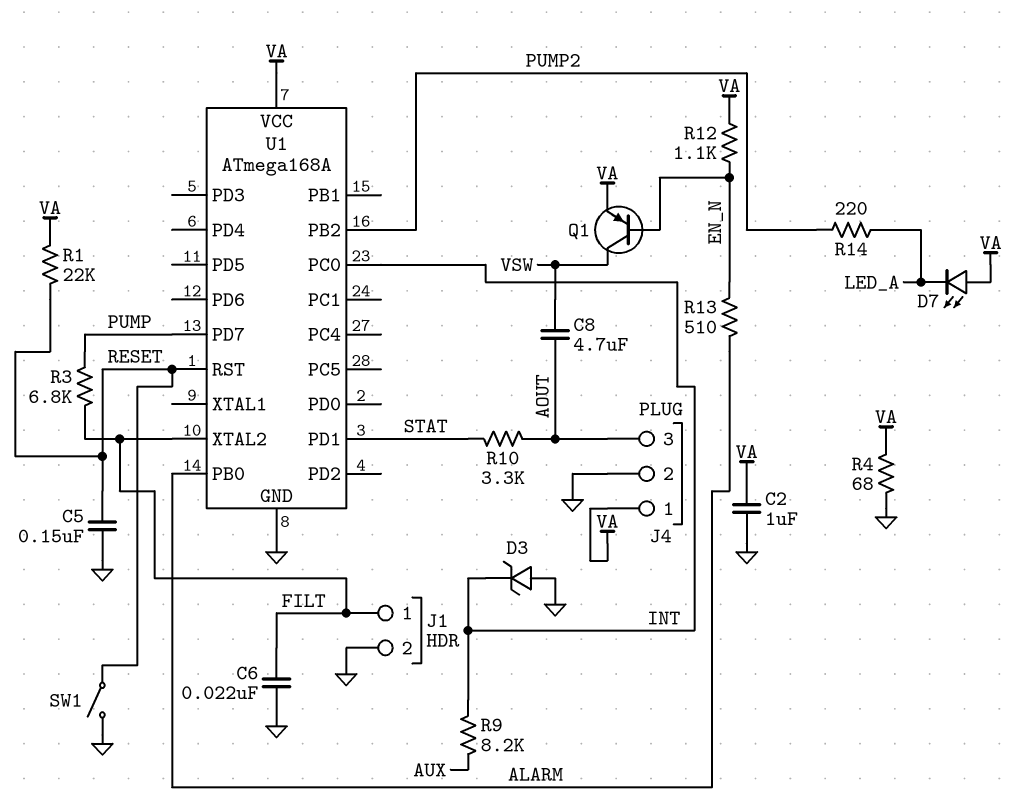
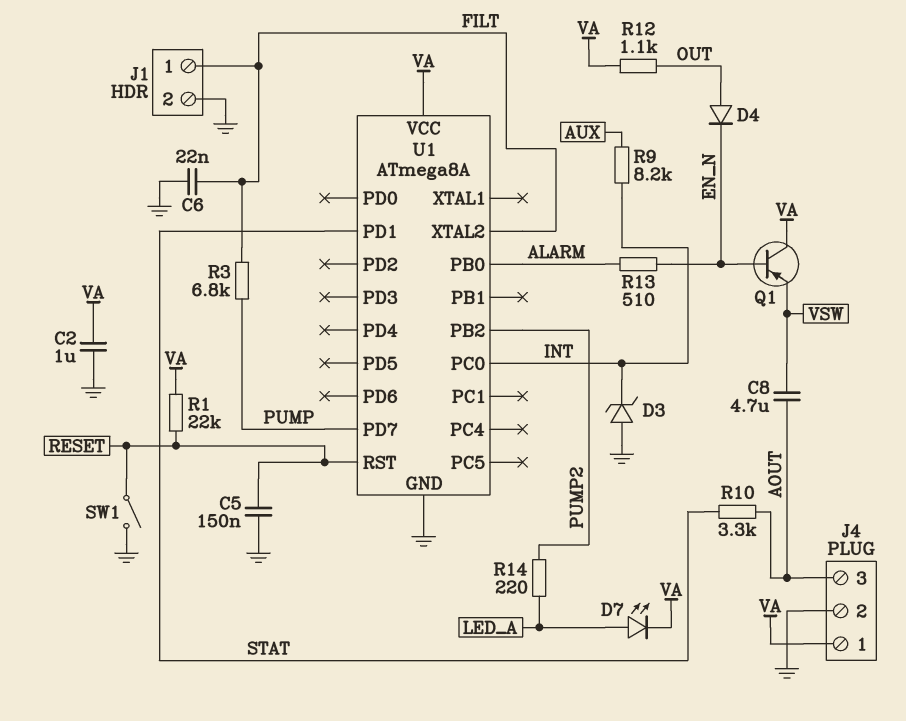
D4: none -> diode (A OUT, K EN_N)
D7: LED (A VA, K LED_A) -> LED (A LED_A, K VA)
Q1: PNP (B EN_N, C VSW, E VA) -> PNP (B EN_N, C VA, E VSW)
R4: 68 (GND, VA) -> none
R12: 1.1k (EN_N, VA) -> 1.1k (OUT, VA)
U1: ATmega168A -> ATmega8A

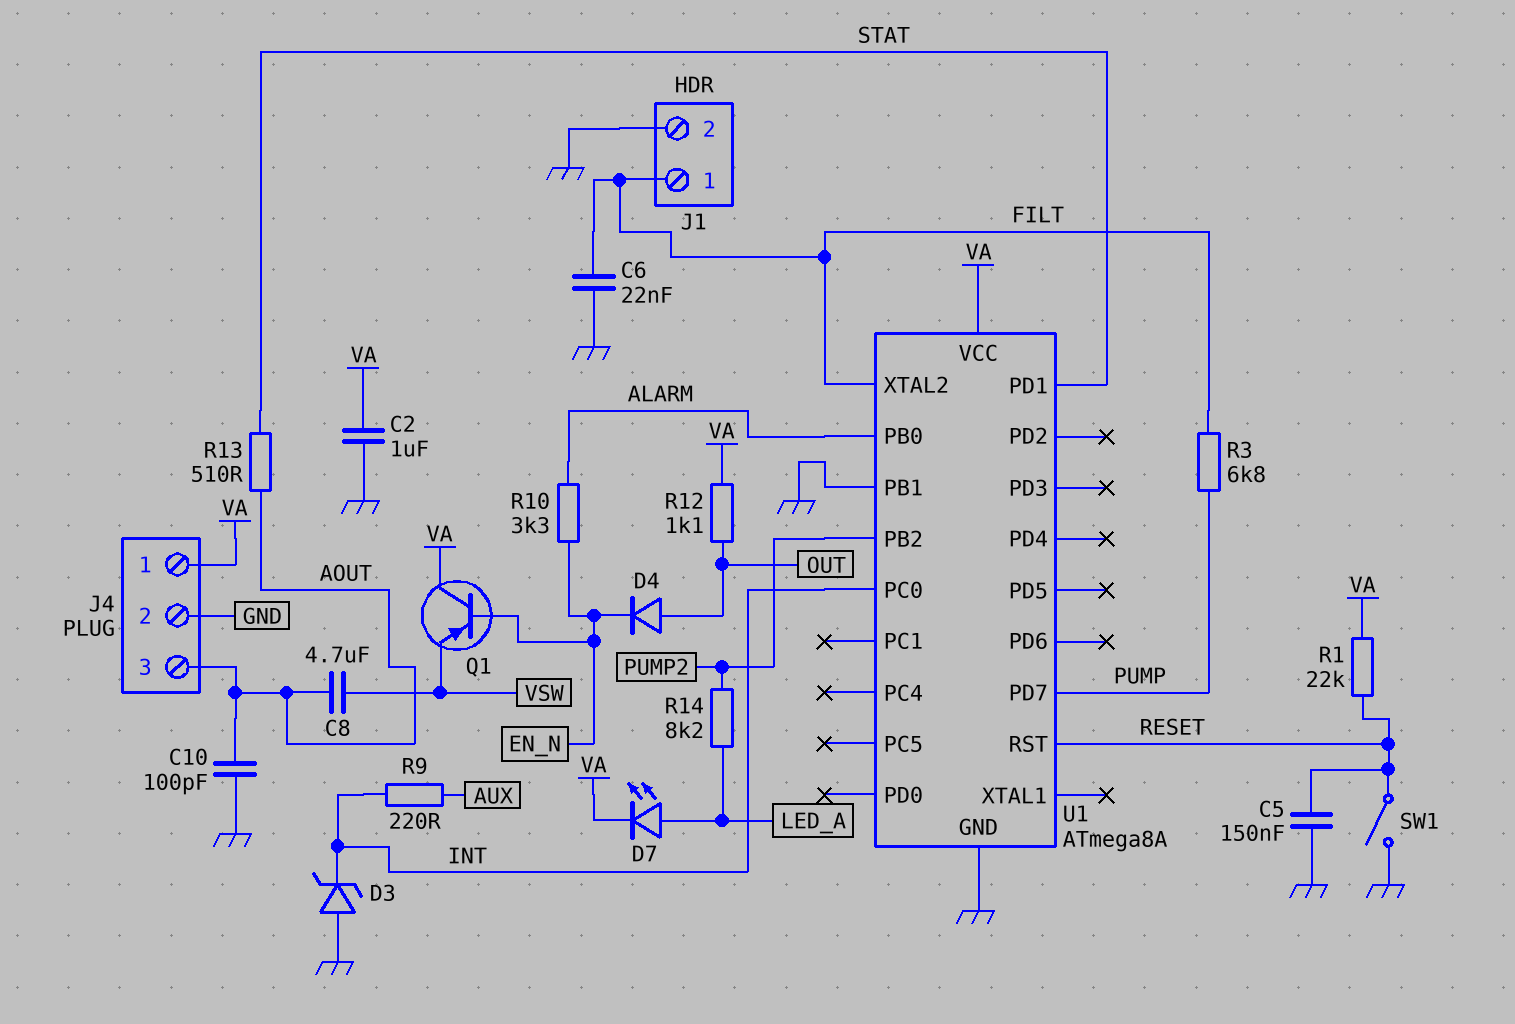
C10: none -> 100pF (AOUT, GND)
R9: 8.2k (AUX, INT) -> 220 (AUX, INT)
R10: 3.3k (AOUT, STAT) -> 3.3k (ALARM, EN_N)
R13: 510 (ALARM, EN_N) -> 510 (AOUT, STAT)
R14: 220 (LED_A, PUMP2) -> 8.2k (LED_A, PUMP2)
U1 pin PB1: none -> GND

